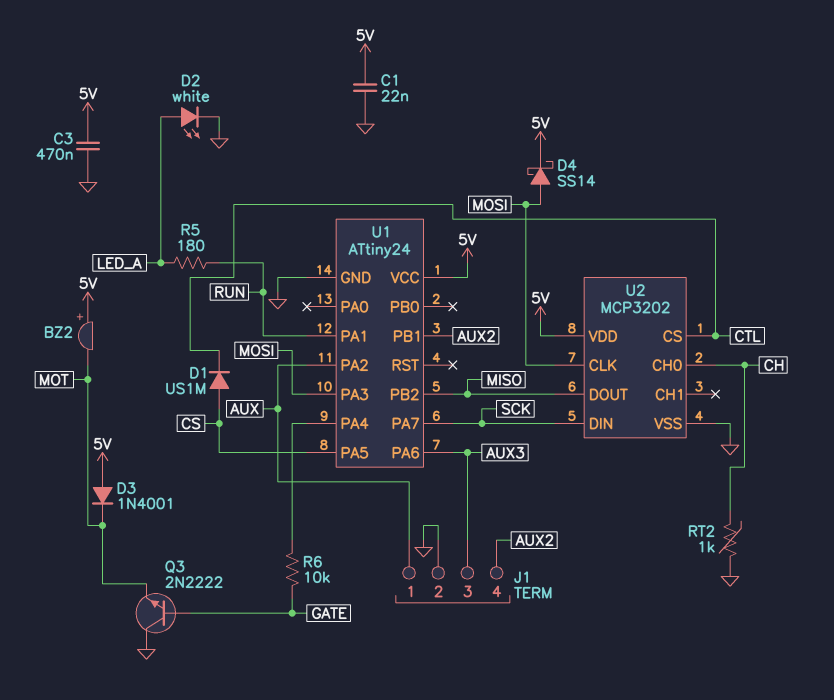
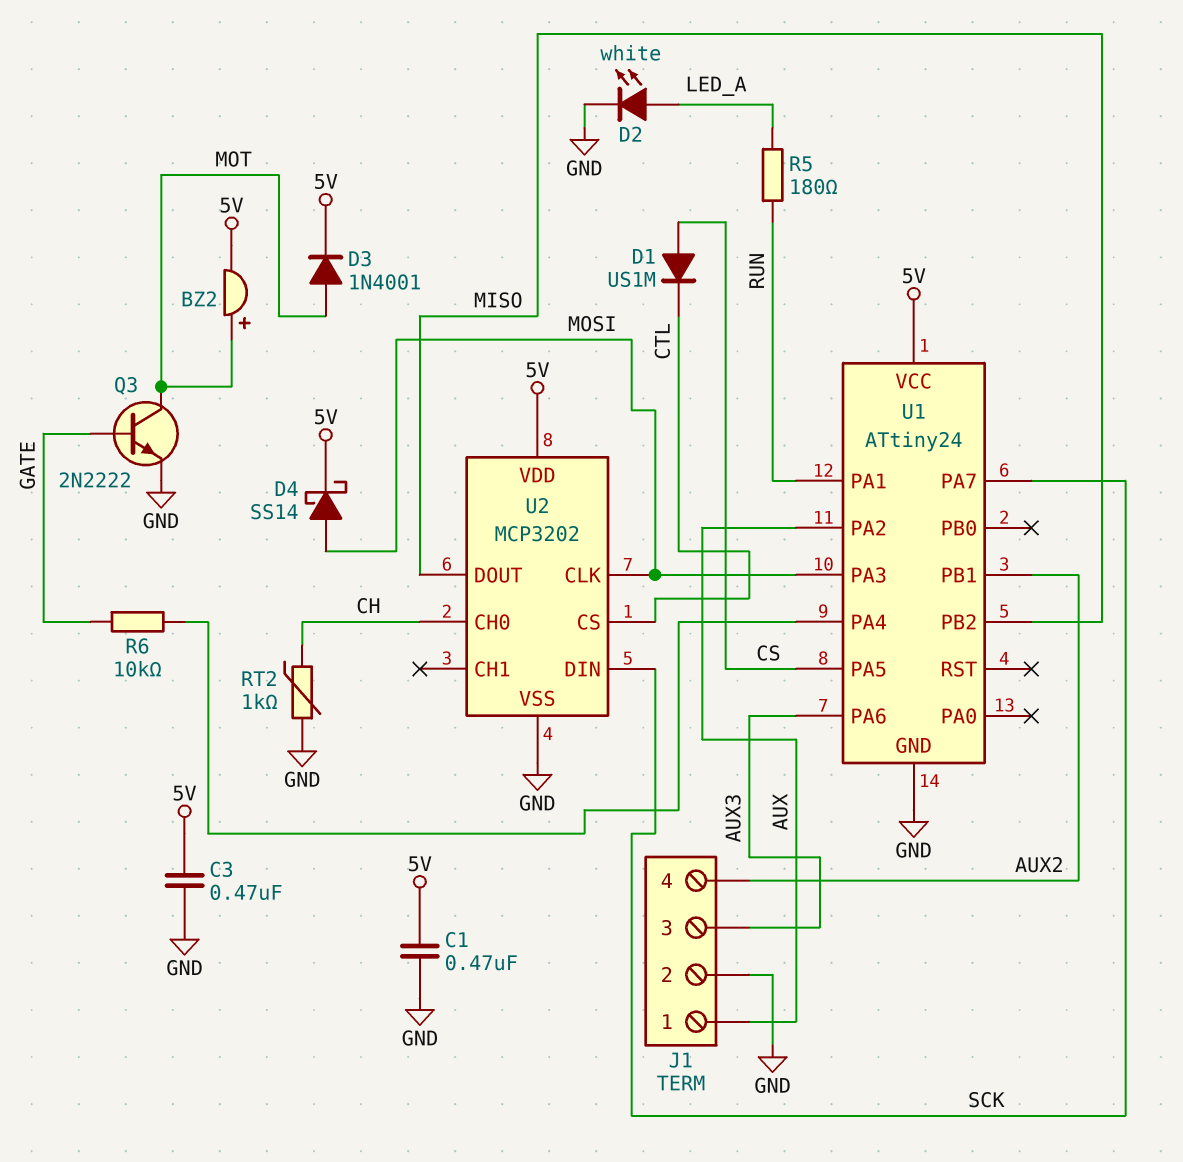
BZ2: buzzer (plus 5V, minus MOT) -> buzzer (plus MOT, minus 5V)
C1: 22nF (5V, GND) -> 470nF (5V, GND)
D3: diode 1N4001 (A 5V, K MOT) -> diode 1N4001 (A MOT, K 5V)
Q3: NPN 2N2222 (B GATE, C GND, E MOT) -> NPN 2N2222 (B GATE, C MOT, E GND)

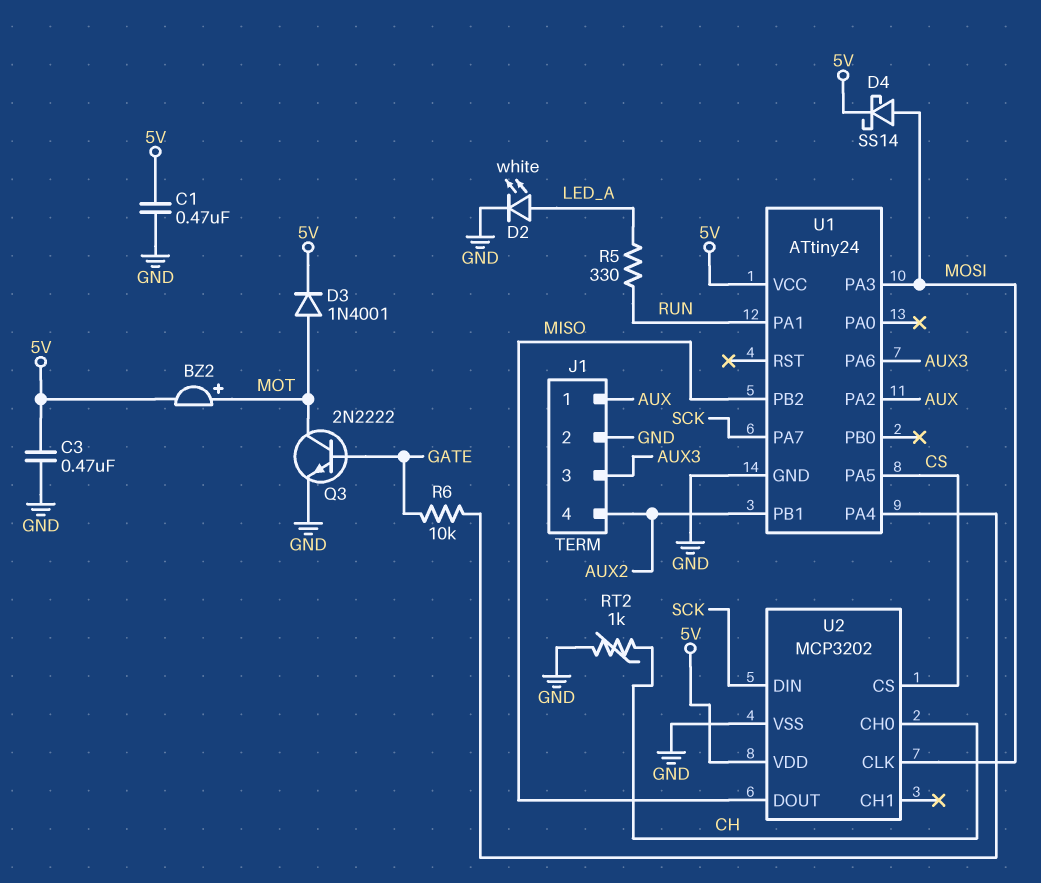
D1: diode US1M (A CS, K CTL) -> none
R5: 180 (LED_A, RUN) -> 330 (LED_A, RUN)
U2 pin CS: CTL -> CS

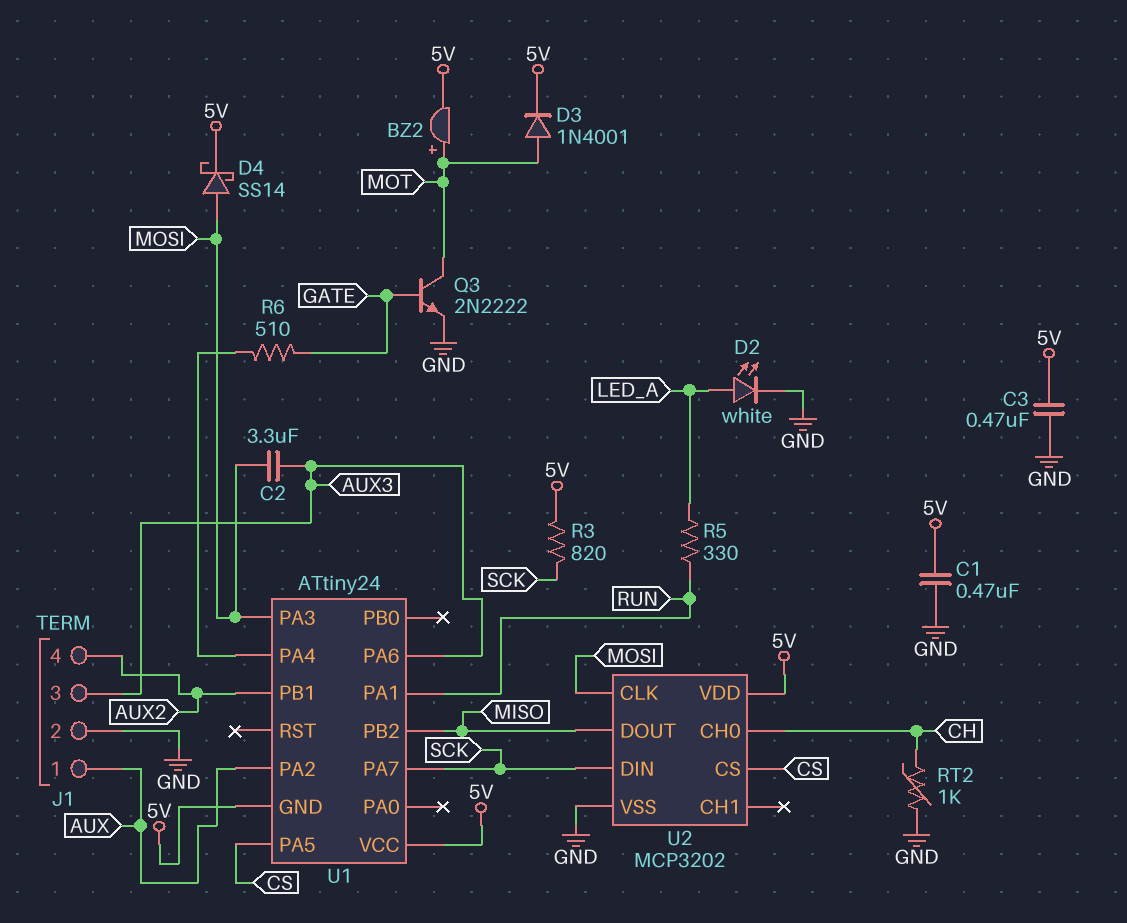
C2: none -> 3.3uF (AUX3, MOSI)
R3: none -> 820 (5V, SCK)
R6: 10k (GATE, U1/PA4) -> 510 (GATE, U1/PA4)
U1 pin GND: GND -> 5V

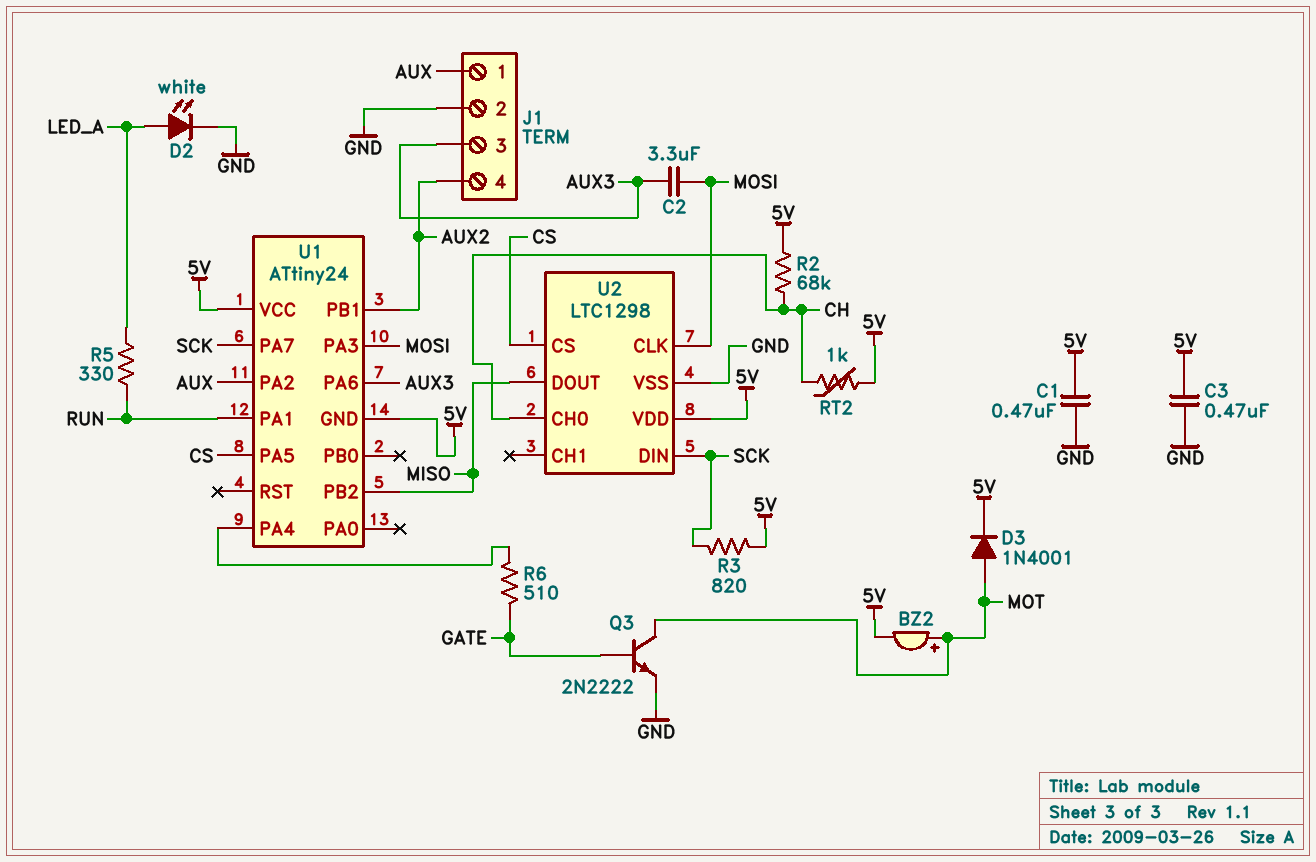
D4: schottky SS14 (A MOSI, K 5V) -> none
R2: none -> 68k (5V, CH)
RT2: 1k (CH, GND) -> 1k (5V, CH)
U2: MCP3202 -> LTC1298

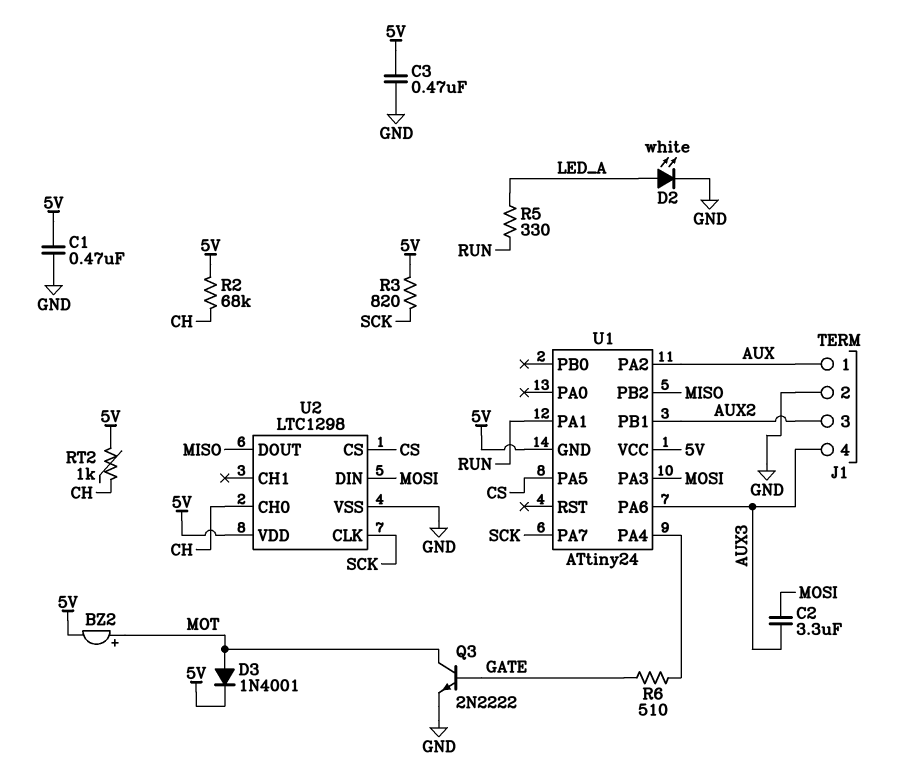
J1 pin 3: AUX3 -> AUX2
J1 pin 4: AUX2 -> AUX3
U2 pin CLK: MOSI -> SCK
U2 pin DIN: SCK -> MOSI

